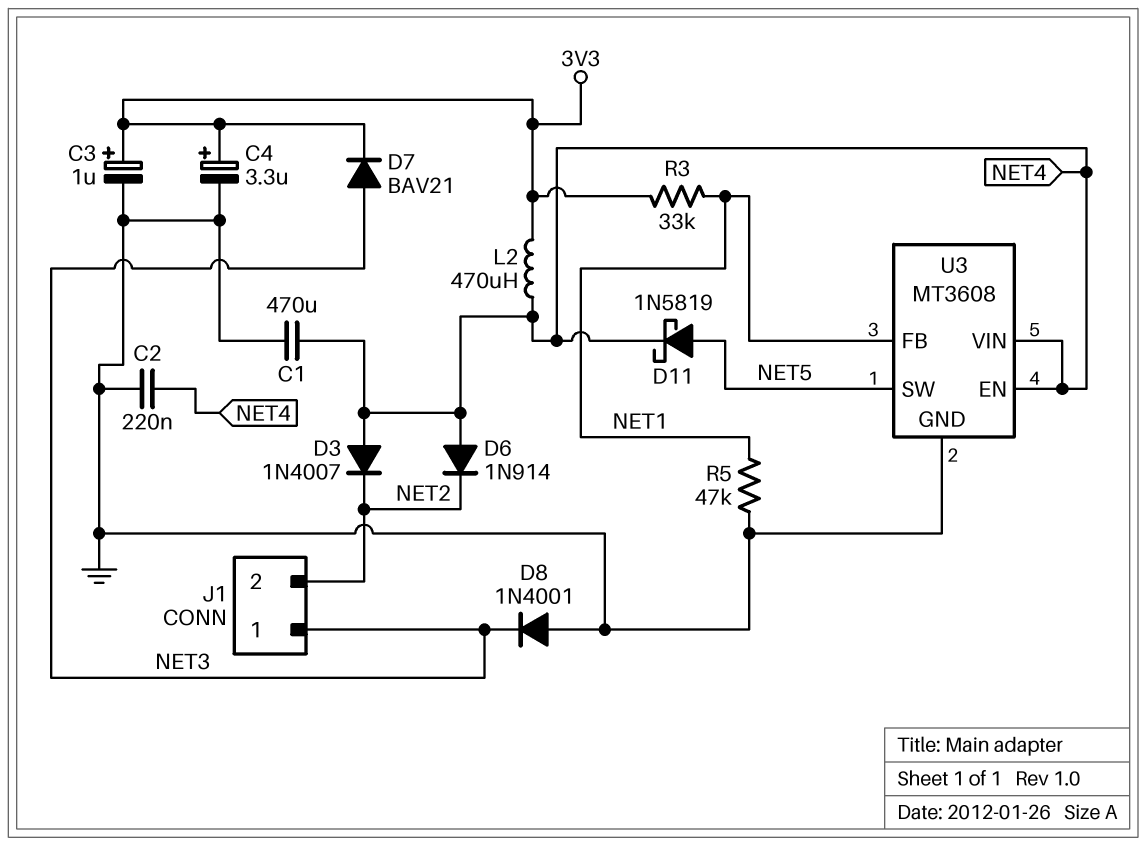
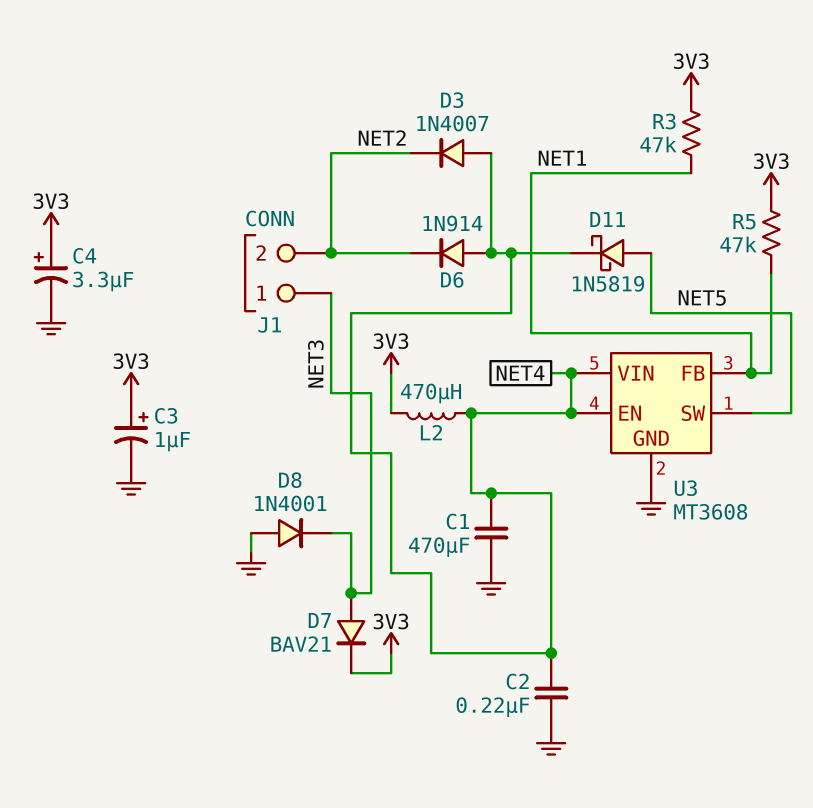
R3: 33k (3V3, NET1) -> 47k (3V3, NET1)
R5: 47k (GND, NET1) -> 47k (3V3, NET1)

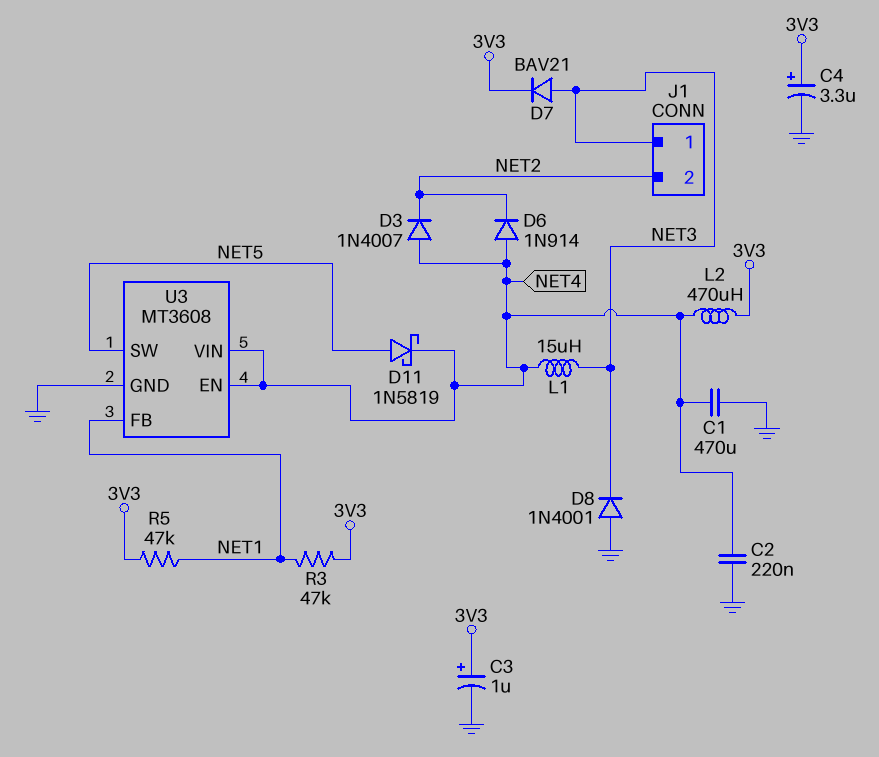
L1: none -> 15uH (NET3, NET4)

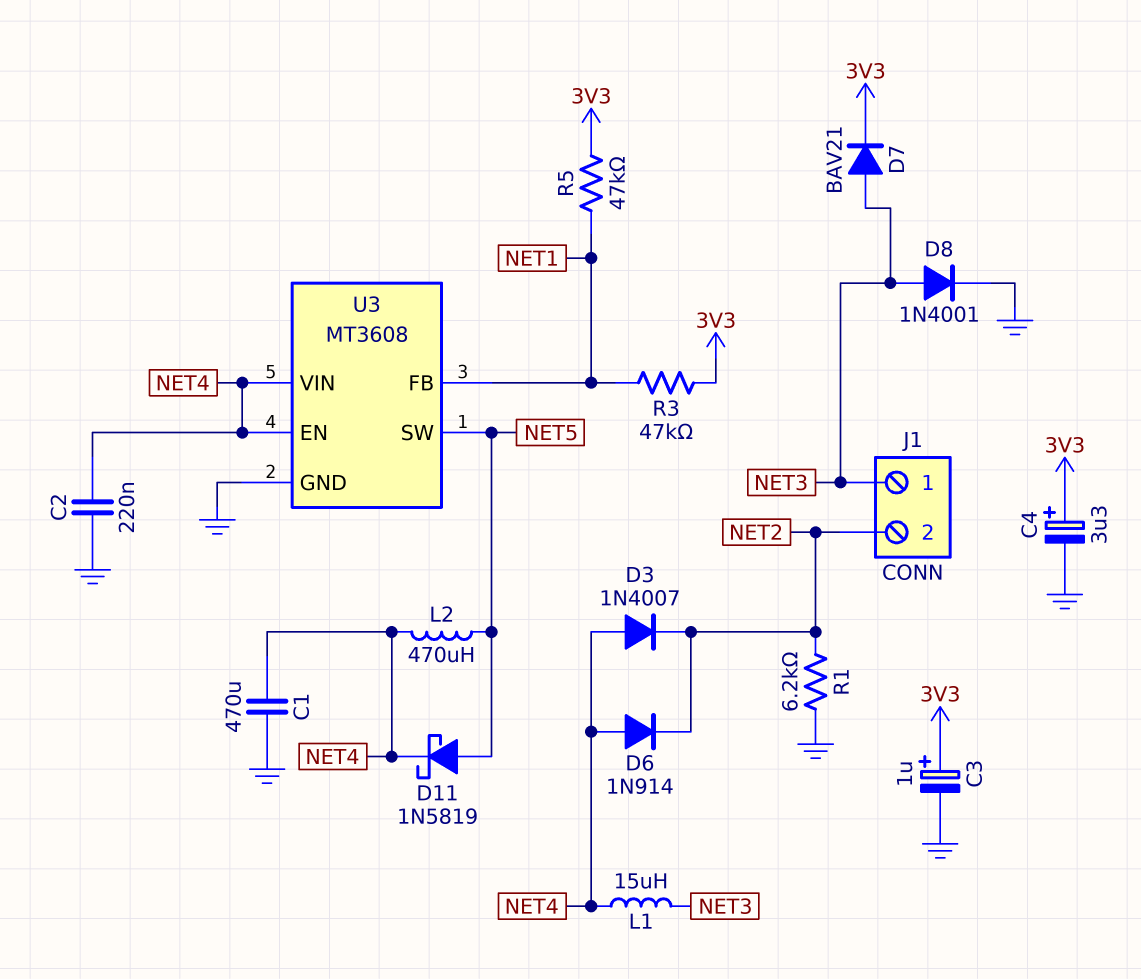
D8: diode 1N4001 (A GND, K NET3) -> diode 1N4001 (A NET3, K GND)
L2: 470uH (3V3, NET4) -> 470uH (NET4, NET5)
R1: none -> 6.2k (GND, NET2)

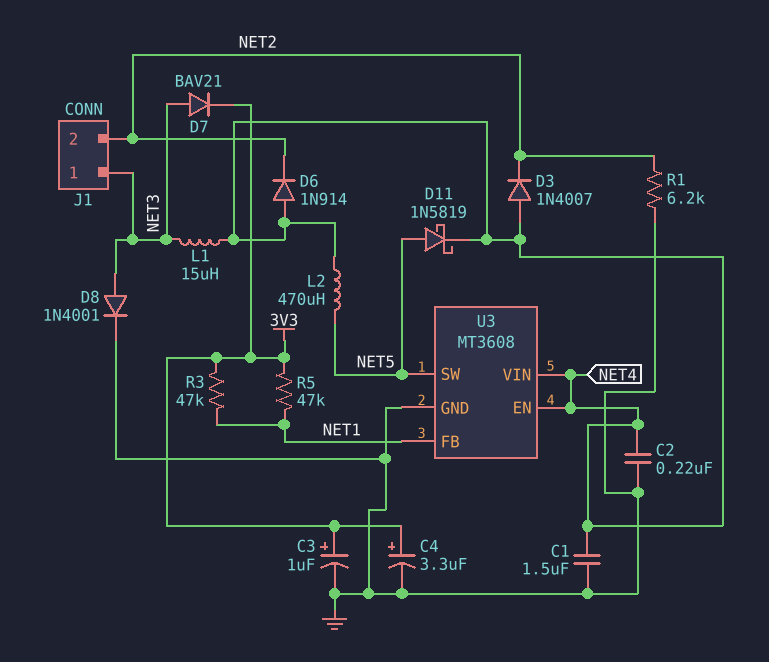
C1: 470uF (GND, NET4) -> 1.5uF (GND, NET4)

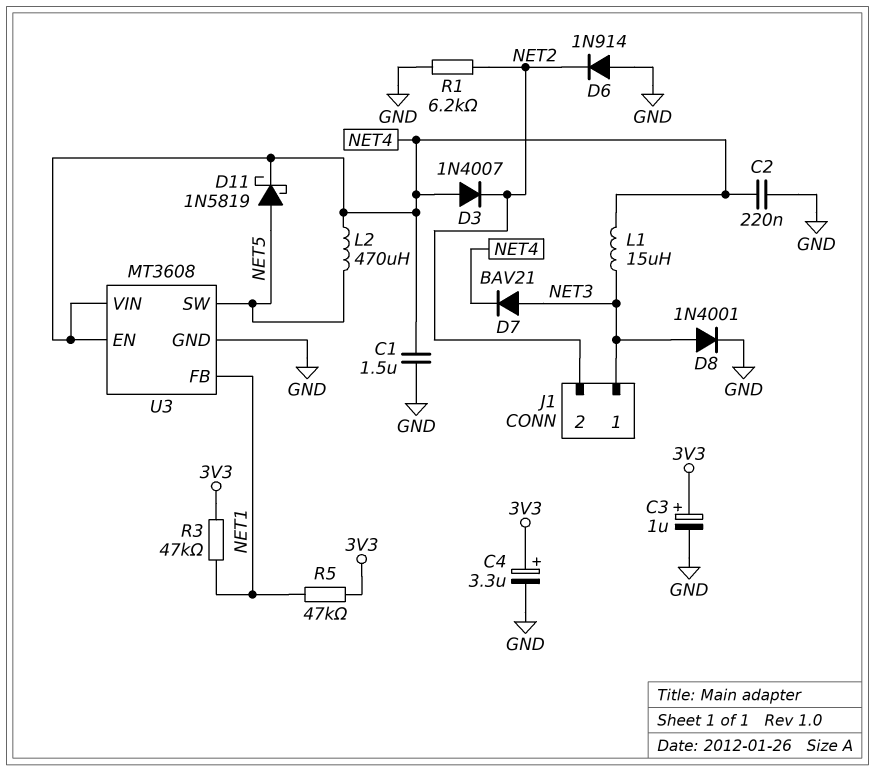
D6: diode 1N914 (A NET4, K NET2) -> diode 1N914 (A GND, K NET2)
D7: diode BAV21 (A NET3, K 3V3) -> diode BAV21 (A NET3, K NET4)

